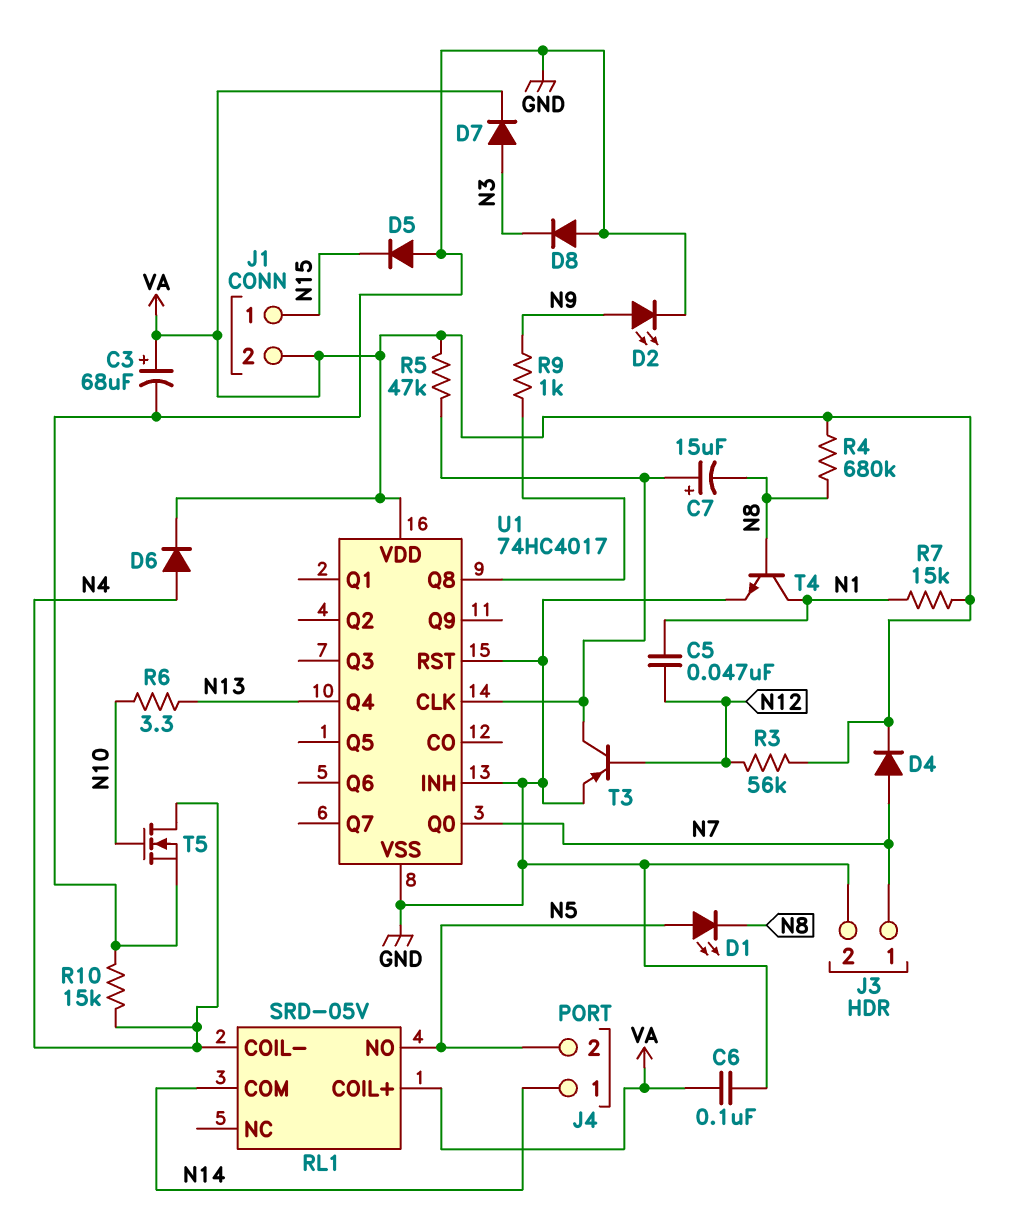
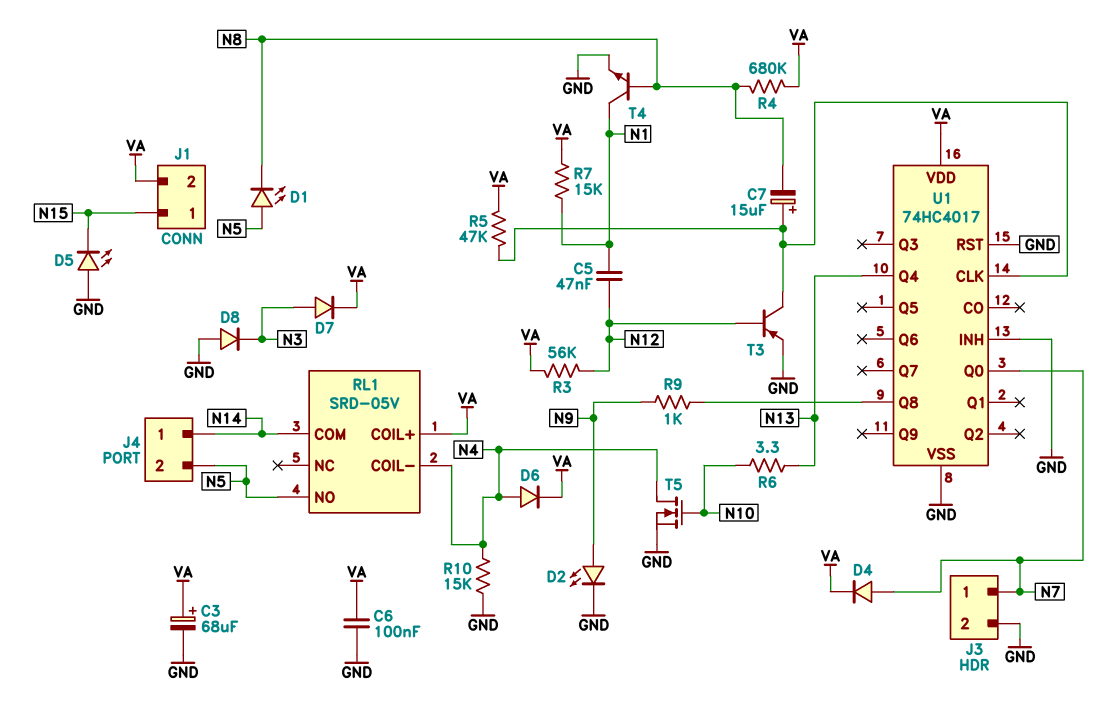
D5: diode (A GND, K N15) -> LED (A GND, K N15)

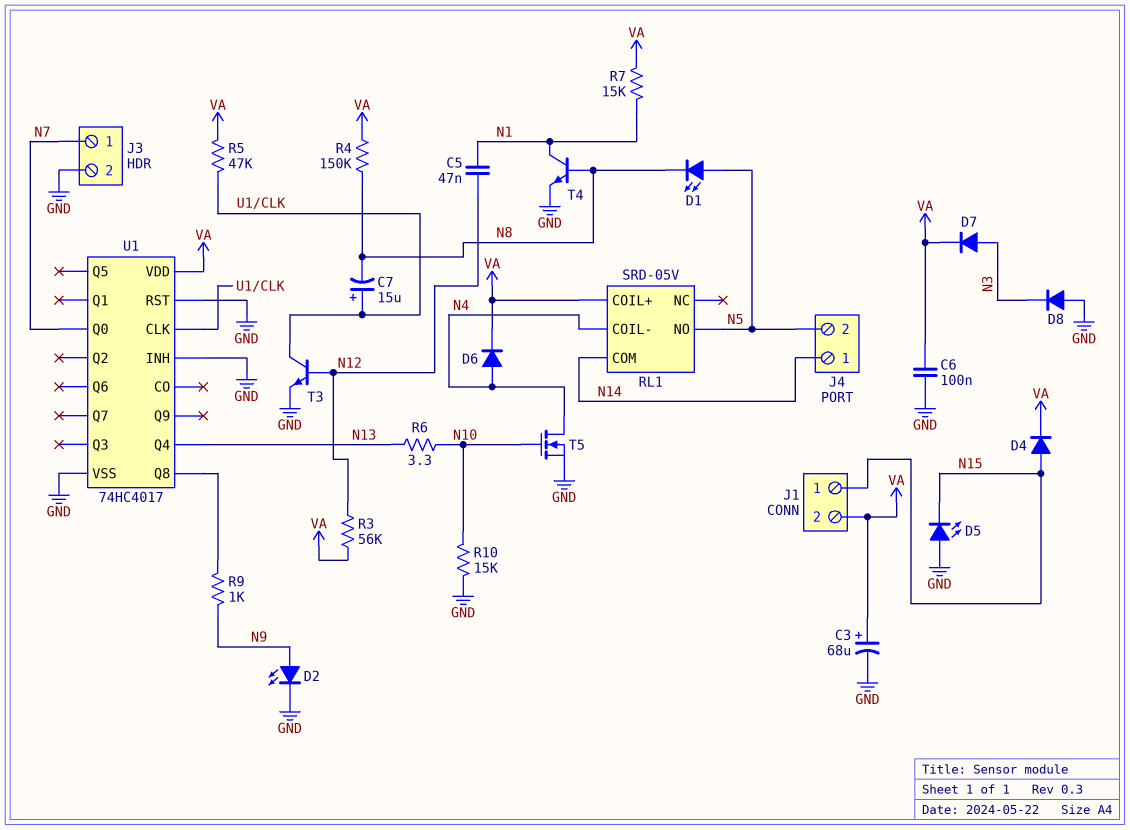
D4: diode (A N7, K VA) -> diode (A N15, K VA)
R4: 680k (N8, VA) -> 150k (N8, VA)
R10: 15k (GND, N4) -> 15k (GND, N10)
T3: PNP (B N12, C U1/CLK, E GND) -> NPN (B N12, C U1/CLK, E GND)

